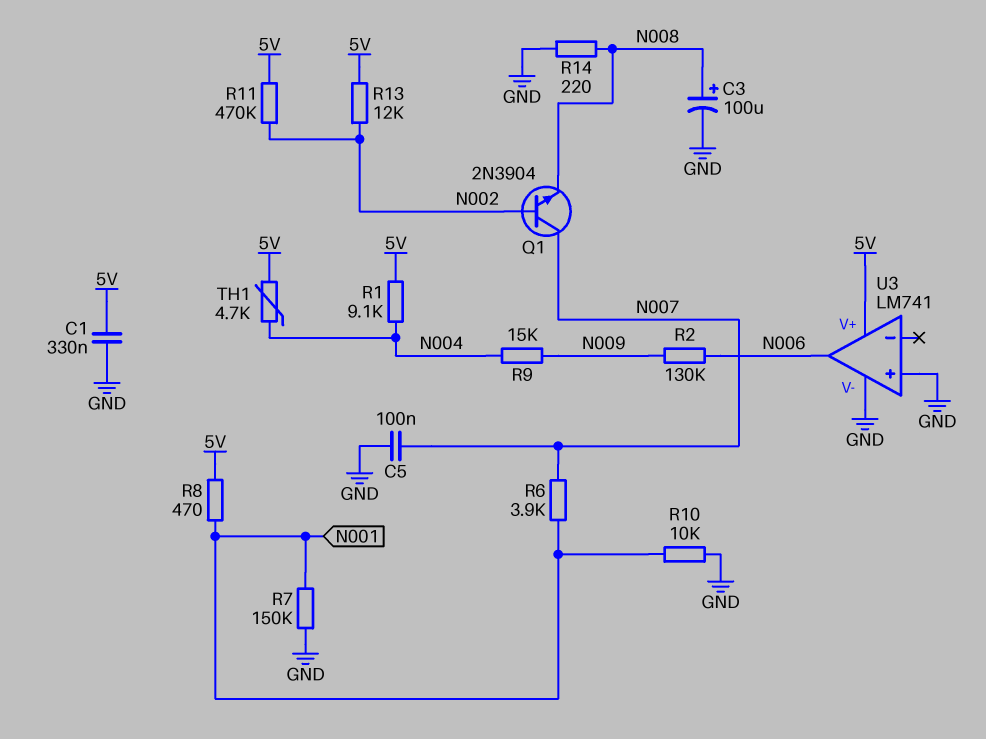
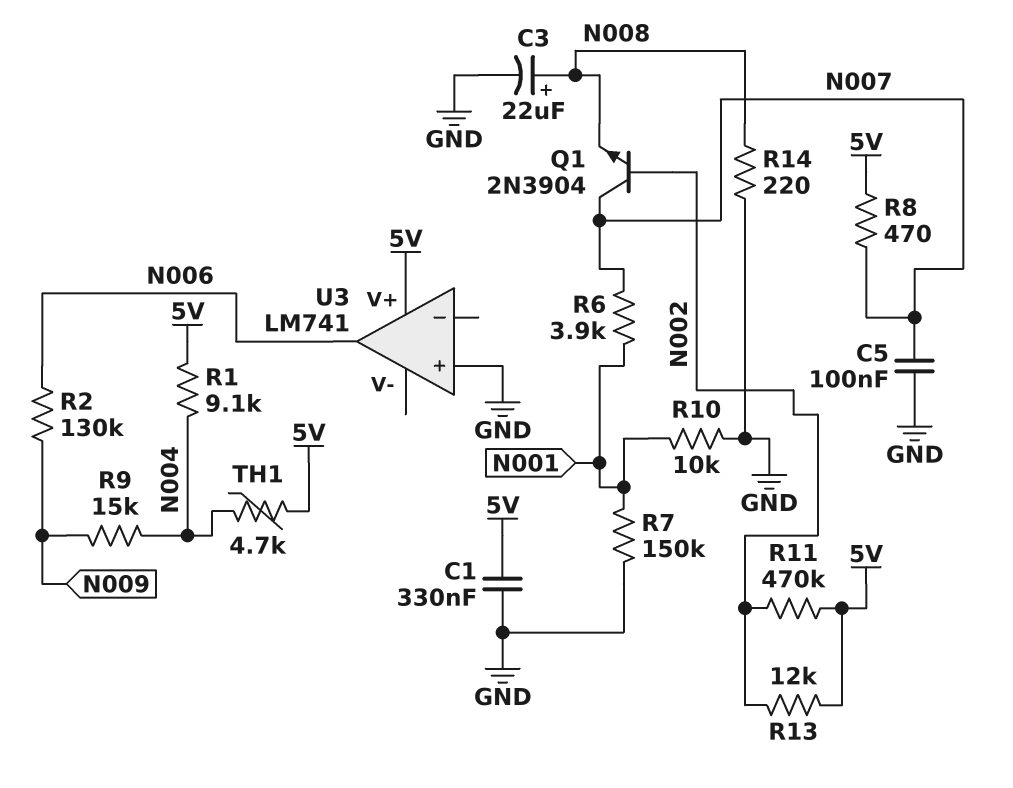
C3: 100uF (plus N008, minus GND) -> 22uF (plus N008, minus GND)
R8: 470 (5V, N001) -> 470 (5V, N007)
U3 pin V-: GND -> none

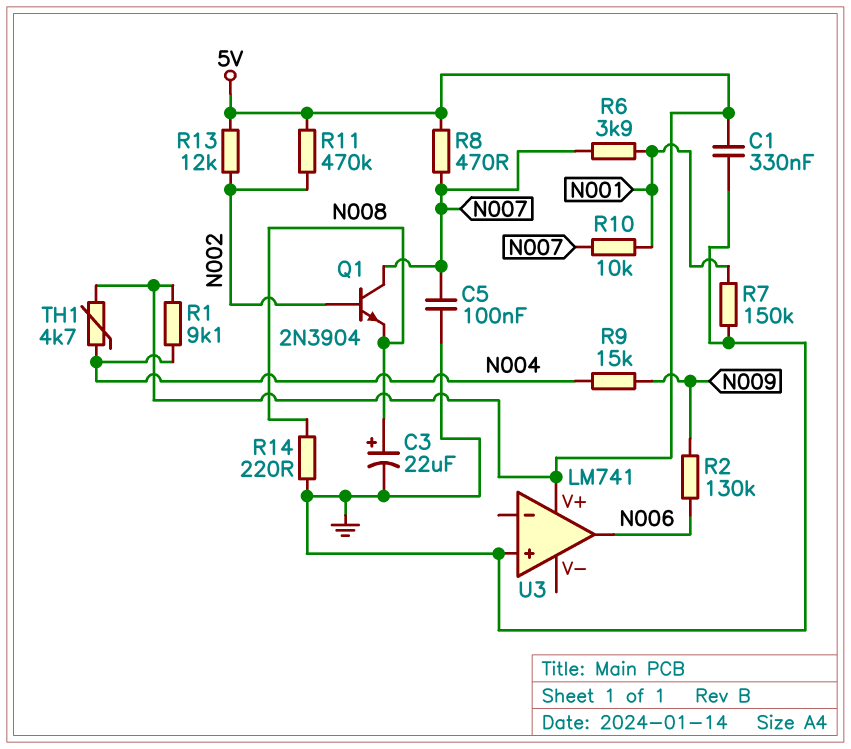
R10: 10k (GND, N001) -> 10k (N001, N007)

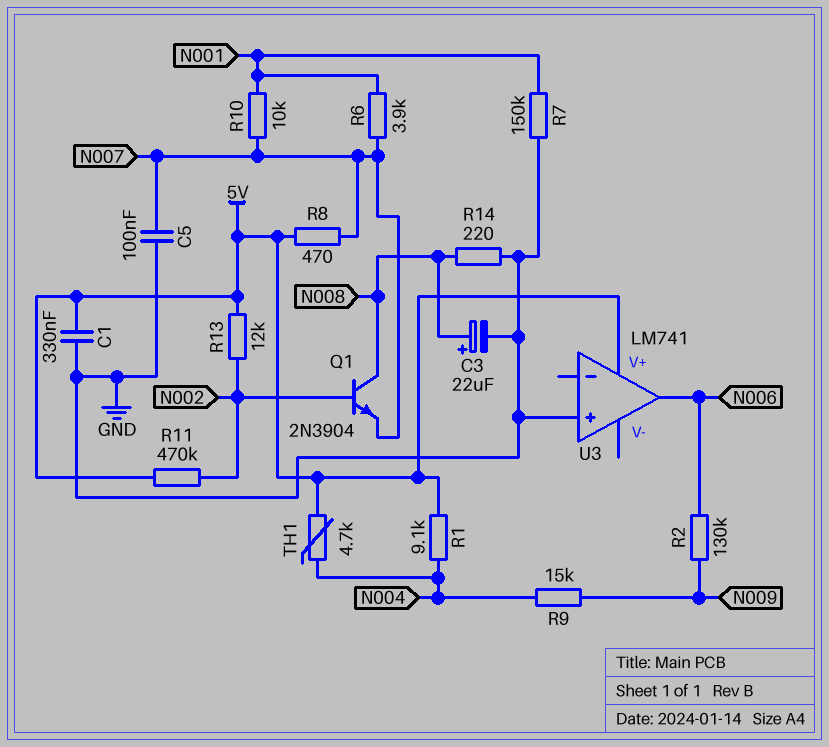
Q1: NPN 2N3904 (B N002, C N007, E N008) -> NPN 2N3904 (B N002, C N008, E N007)

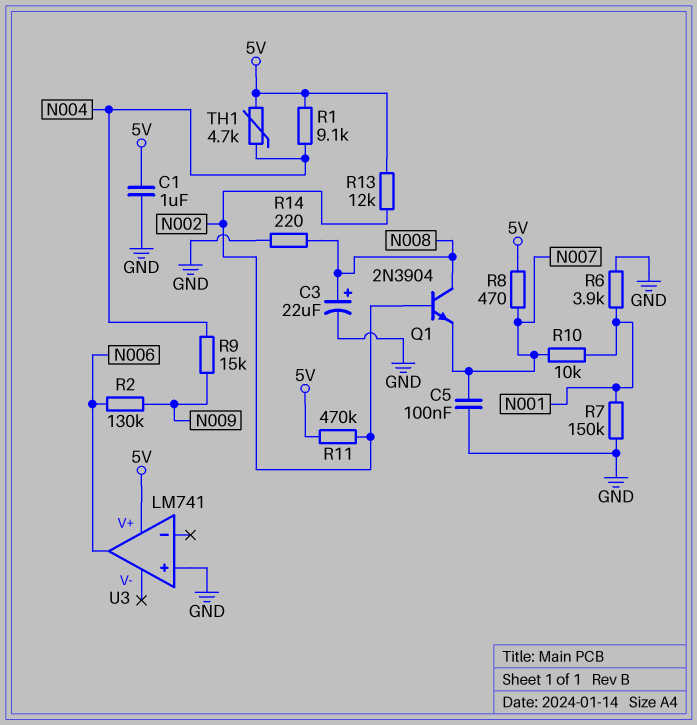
C1: 330nF (5V, GND) -> 1uF (5V, GND)
R6: 3.9k (N001, N007) -> 3.9k (GND, N001)

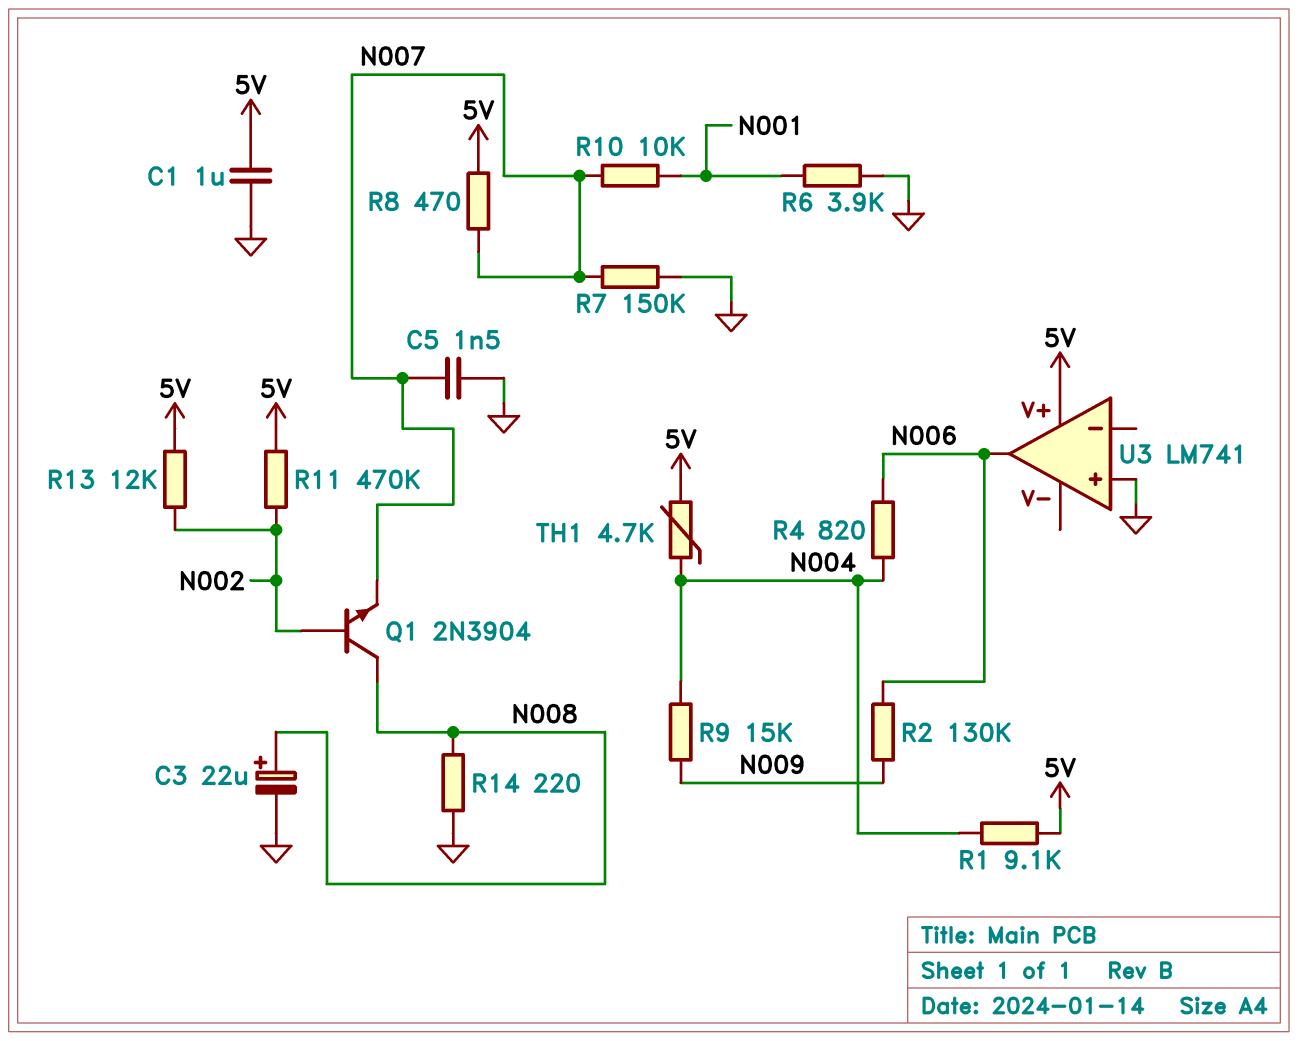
C5: 100nF (GND, N007) -> 1.5nF (GND, N007)
R4: none -> 820 (N004, N006)
R7: 150k (GND, N001) -> 150k (GND, N007)

